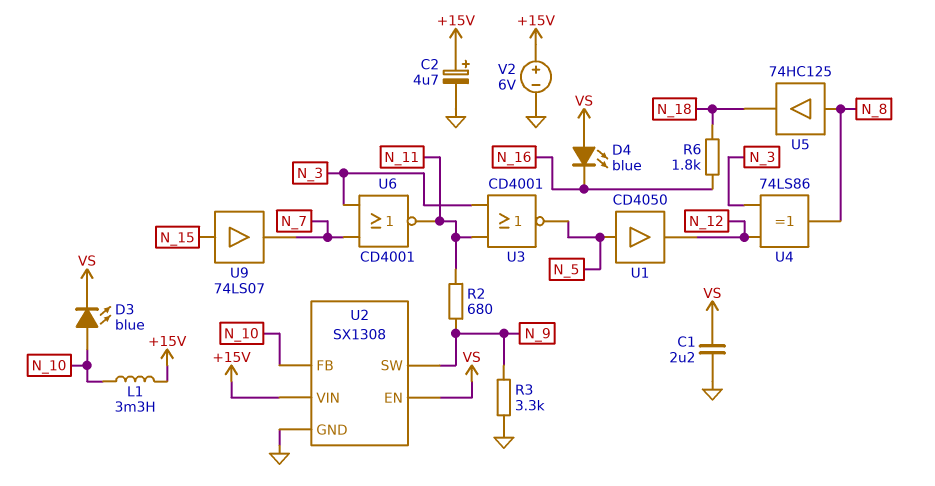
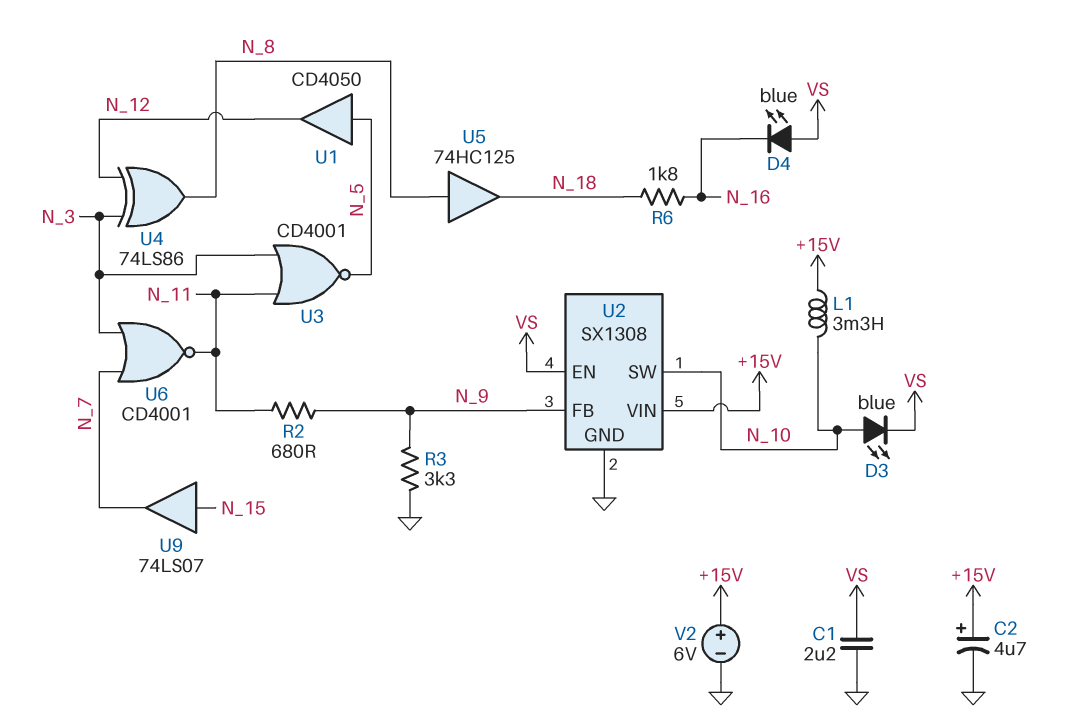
U2 pin FB: N_10 -> N_9
U2 pin SW: N_9 -> N_10

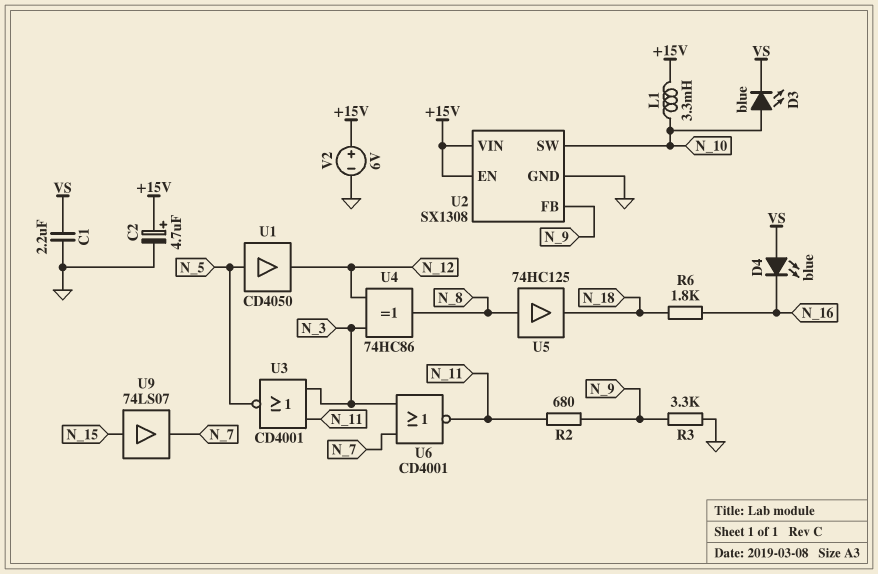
U2 pin EN: VS -> +15V
U4: XOR 74LS86 (in N_3, in N_12, out N_8) -> XOR 74HC86 (in N_3, in N_12, out N_8)

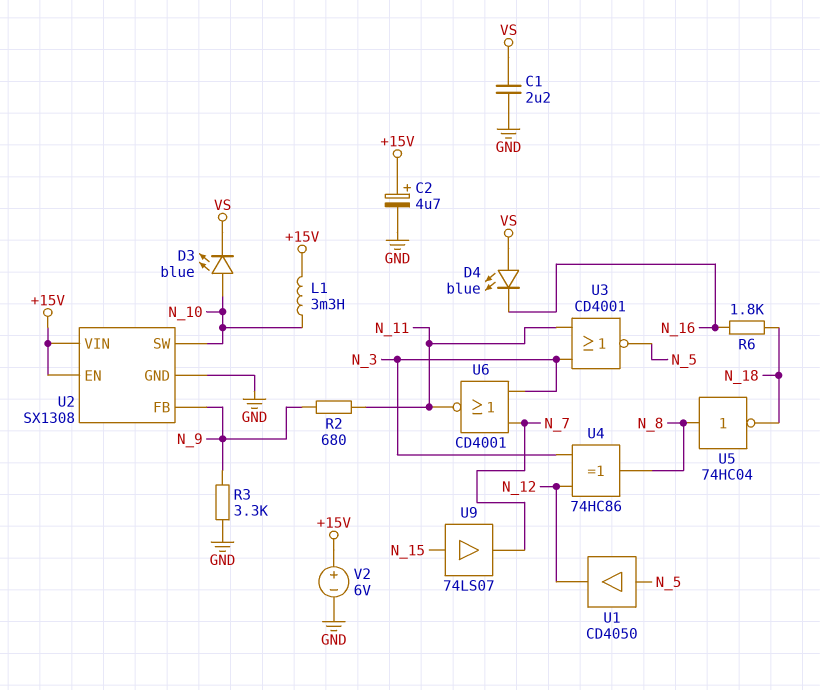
U5: buffer 74HC125 (in N_8, out N_18) -> NOT 74HC04 (in N_8, out N_18)

